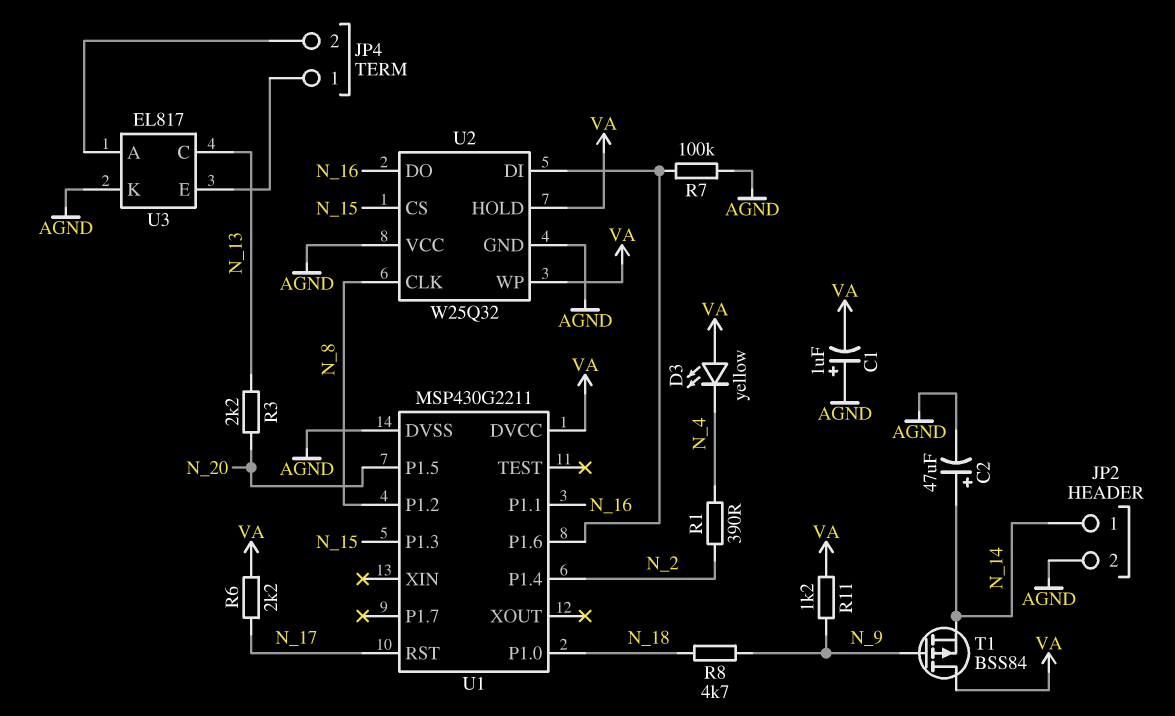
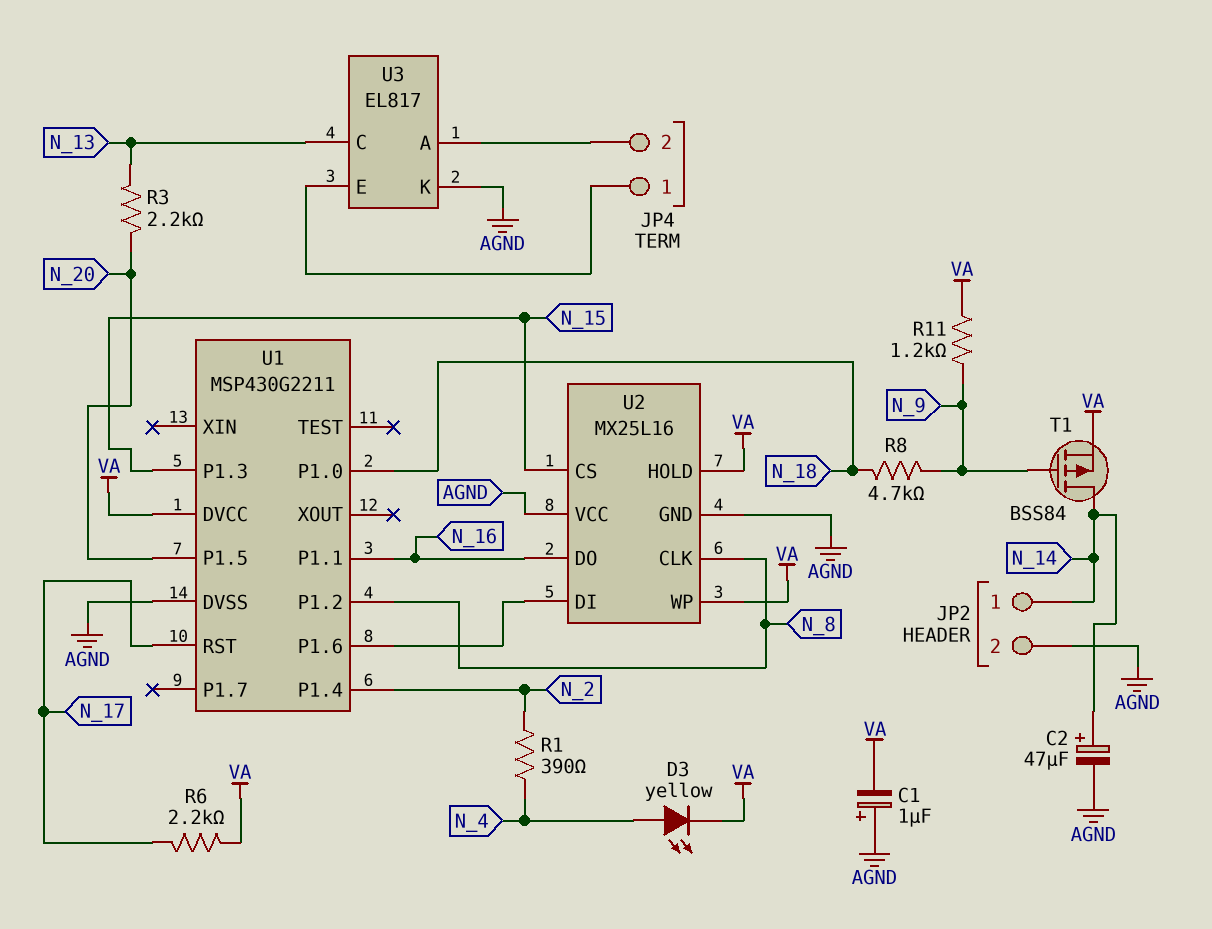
D3: LED yellow (A VA, K N_4) -> LED yellow (A N_4, K VA)
R7: 100k (AGND, U1/P1.6) -> none
T1: PMOS BSS84 (G N_9, D VA, S N_14) -> PMOS BSS84 (G N_9, D N_14, S VA)
U2: W25Q32 -> MX25L16

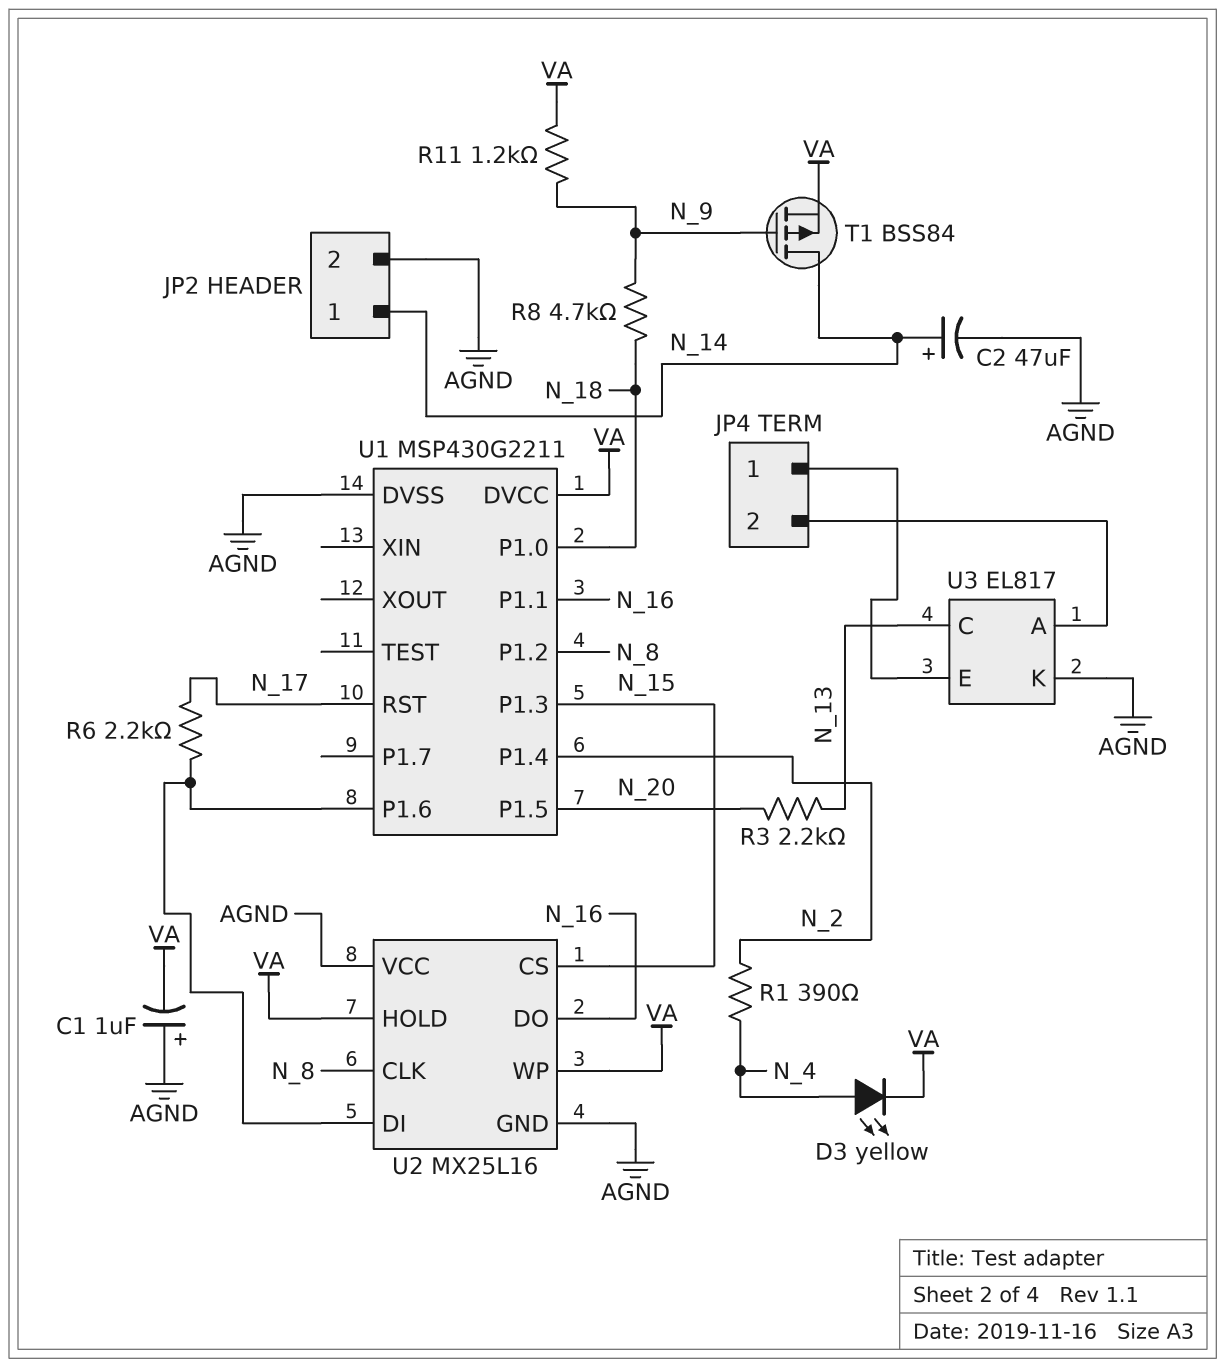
R6: 2.2k (N_17, VA) -> 2.2k (N_17, U1/P1.6)

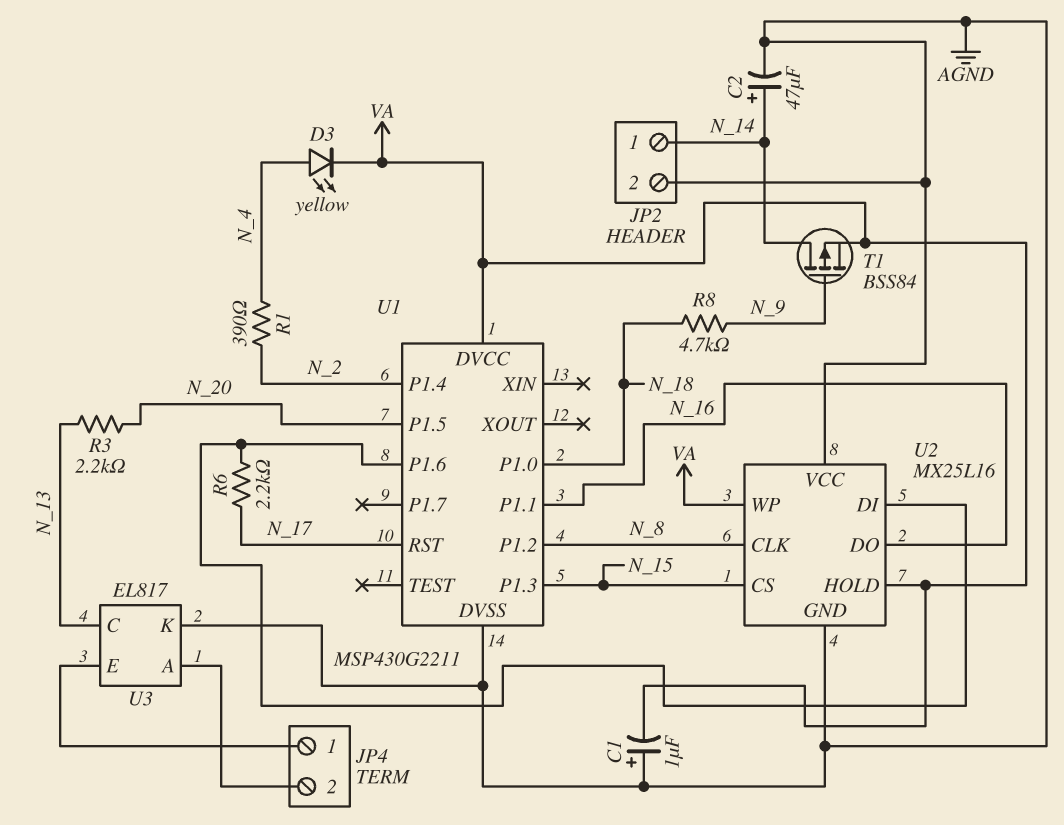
R11: 1.2k (N_9, VA) -> none

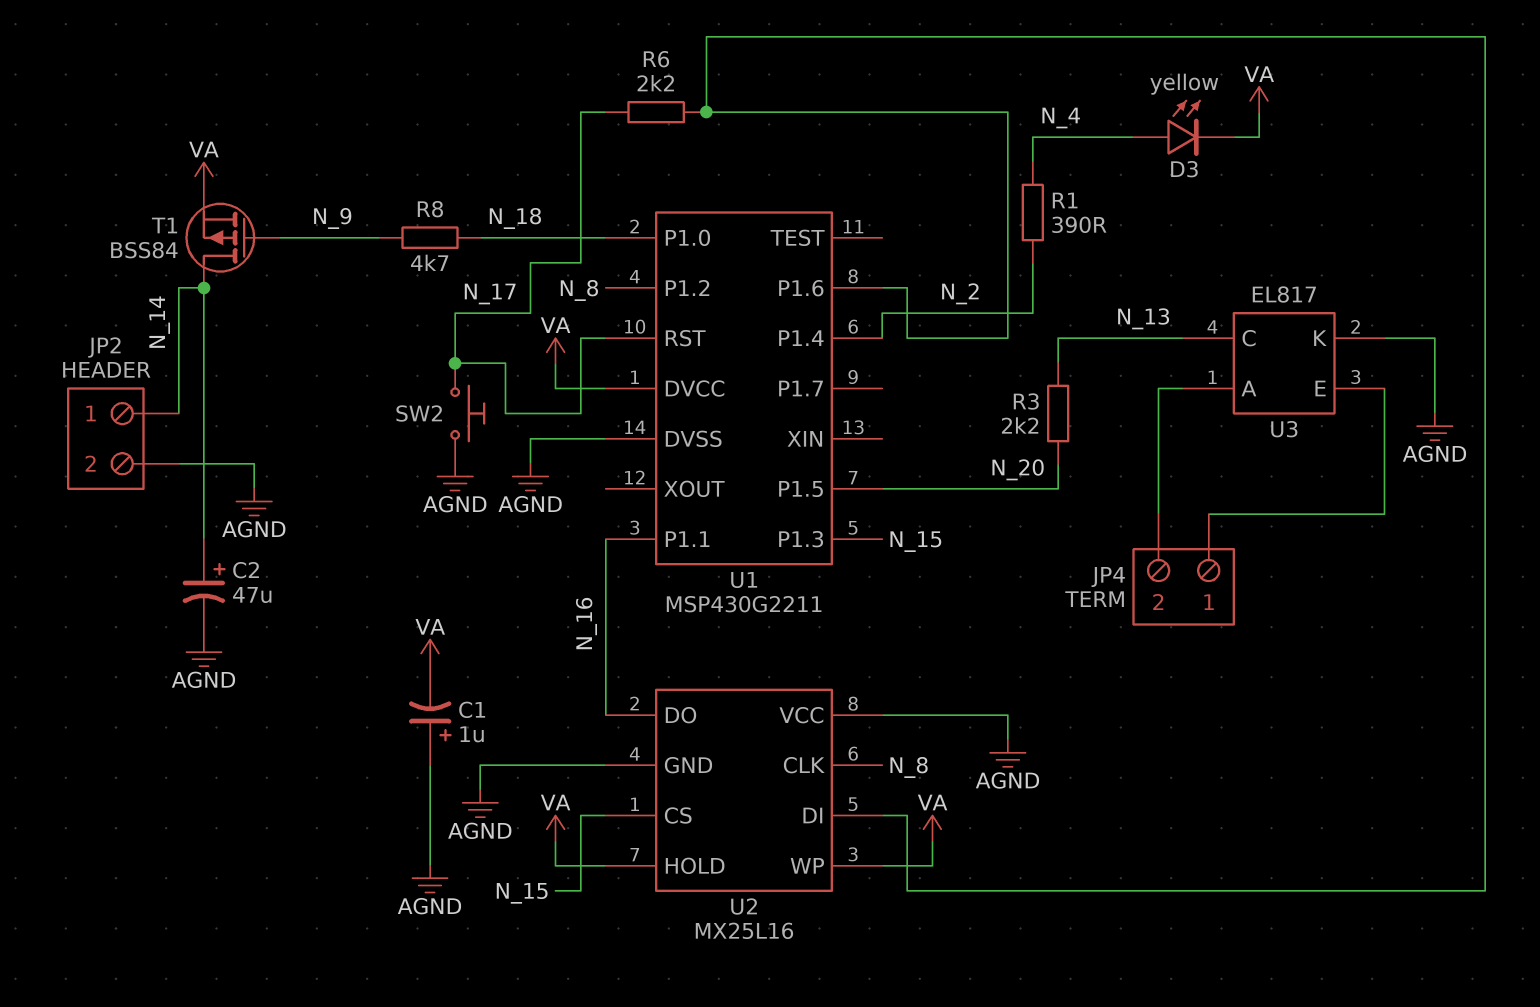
SW2: none -> button (AGND, N_17)

